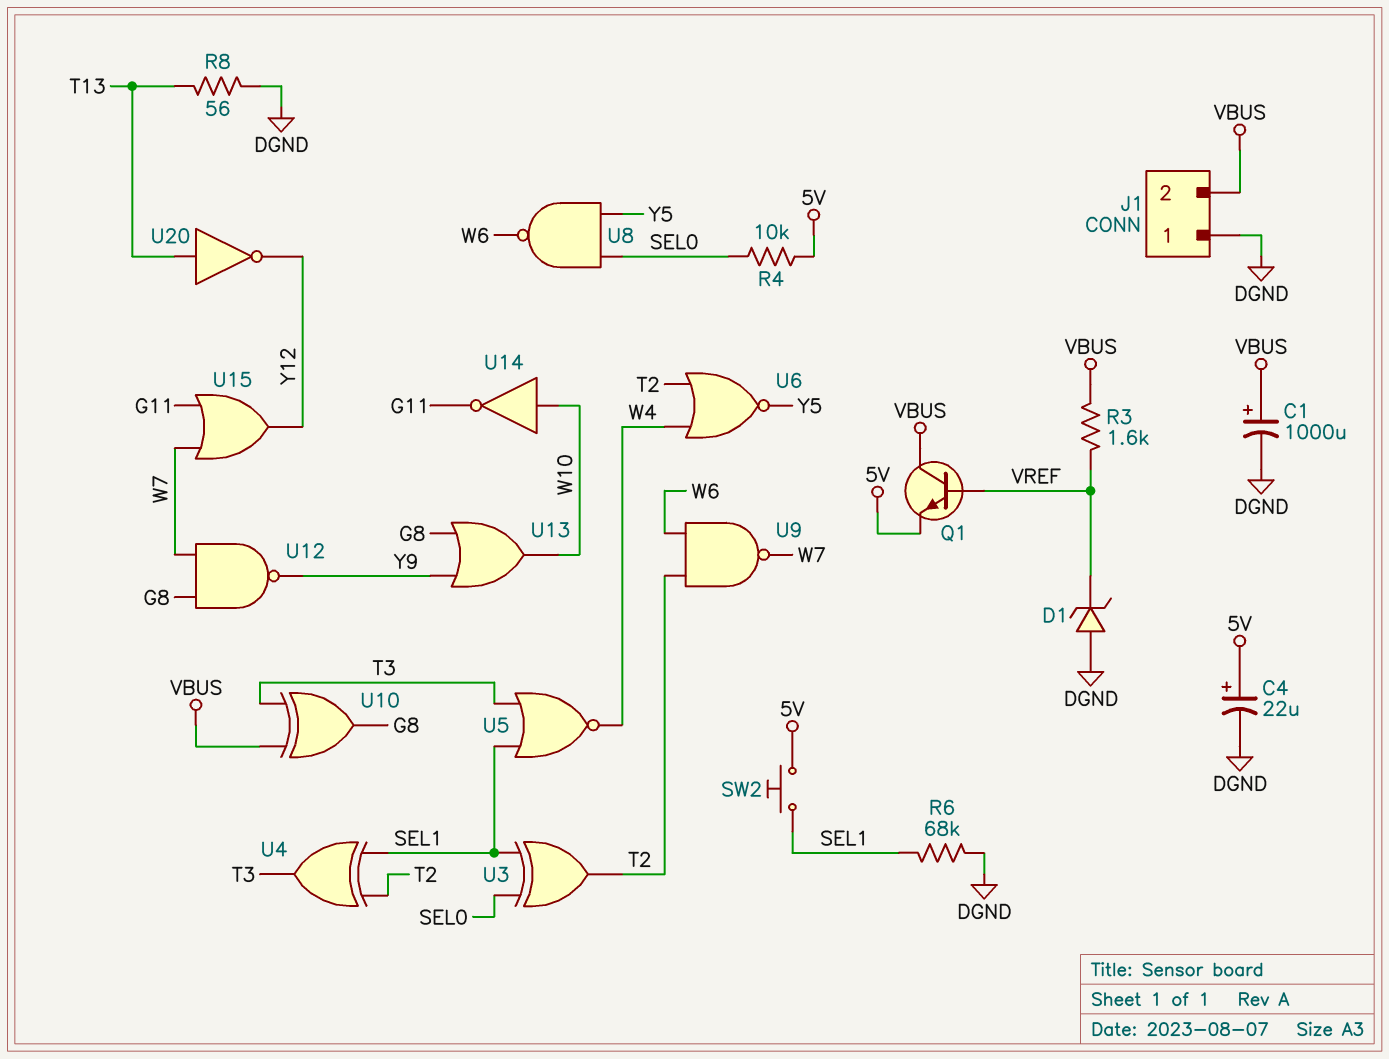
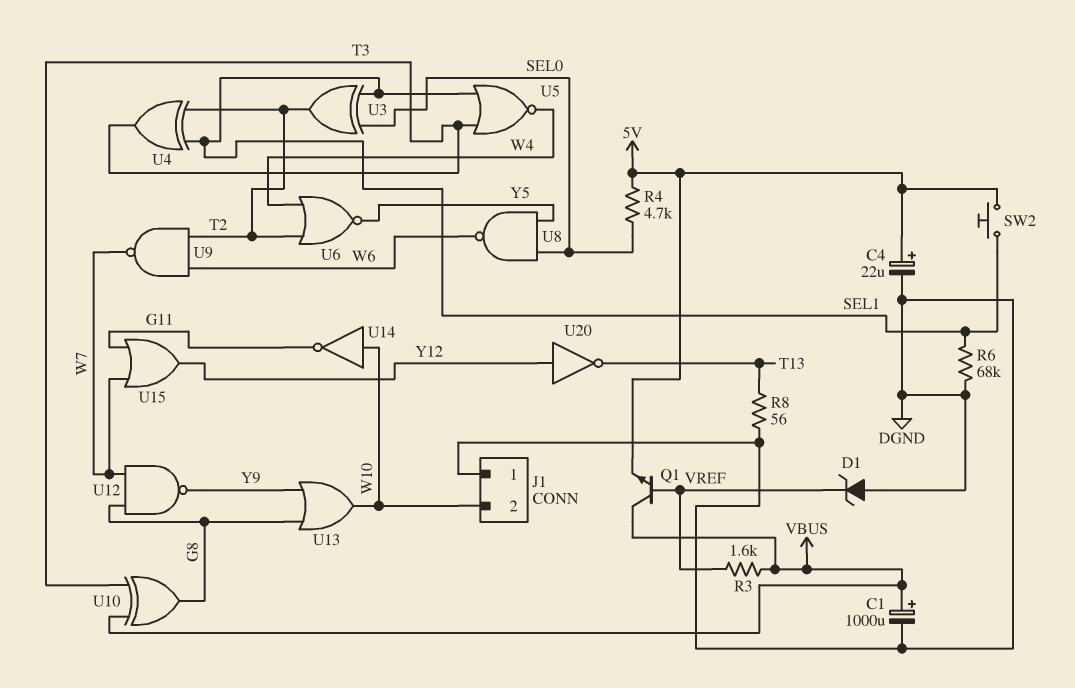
J1 pin 2: VBUS -> W10
R4: 10k (5V, SEL0) -> 4.7k (5V, SEL0)
U20: NOT (in T13, out Y12) -> NOT (in Y12, out T13)

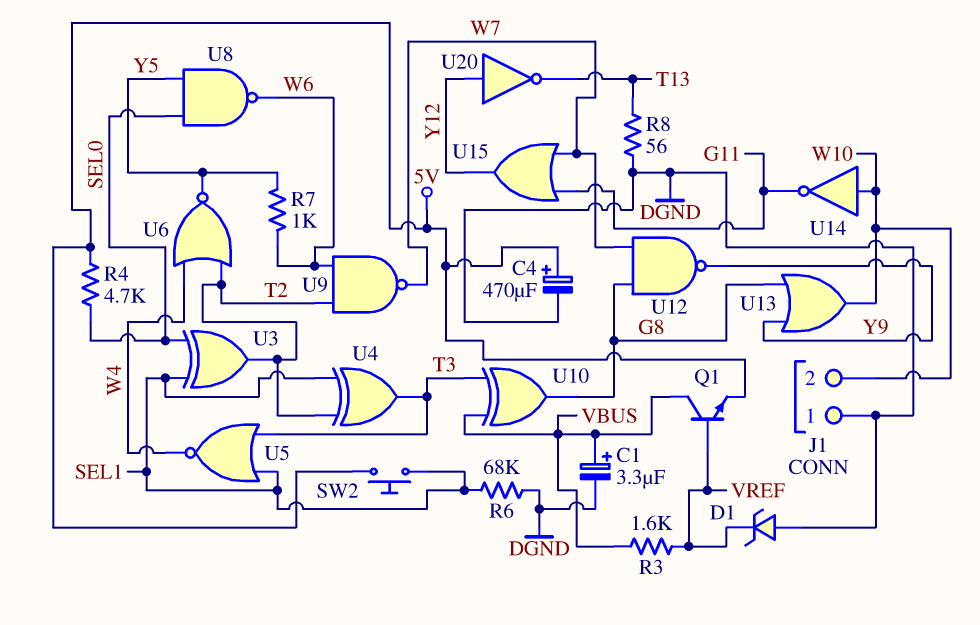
C1: 1000uF (plus VBUS, minus DGND) -> 3.3uF (plus VBUS, minus DGND)
C4: 22uF (plus 5V, minus DGND) -> 470uF (plus 5V, minus DGND)
R7: none -> 1k (W6, Y5)

